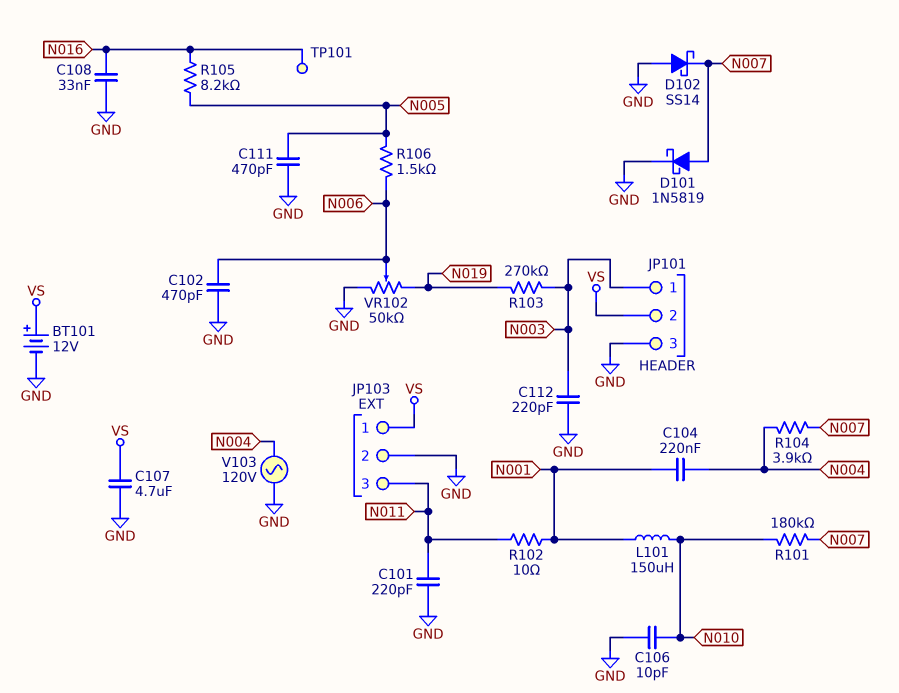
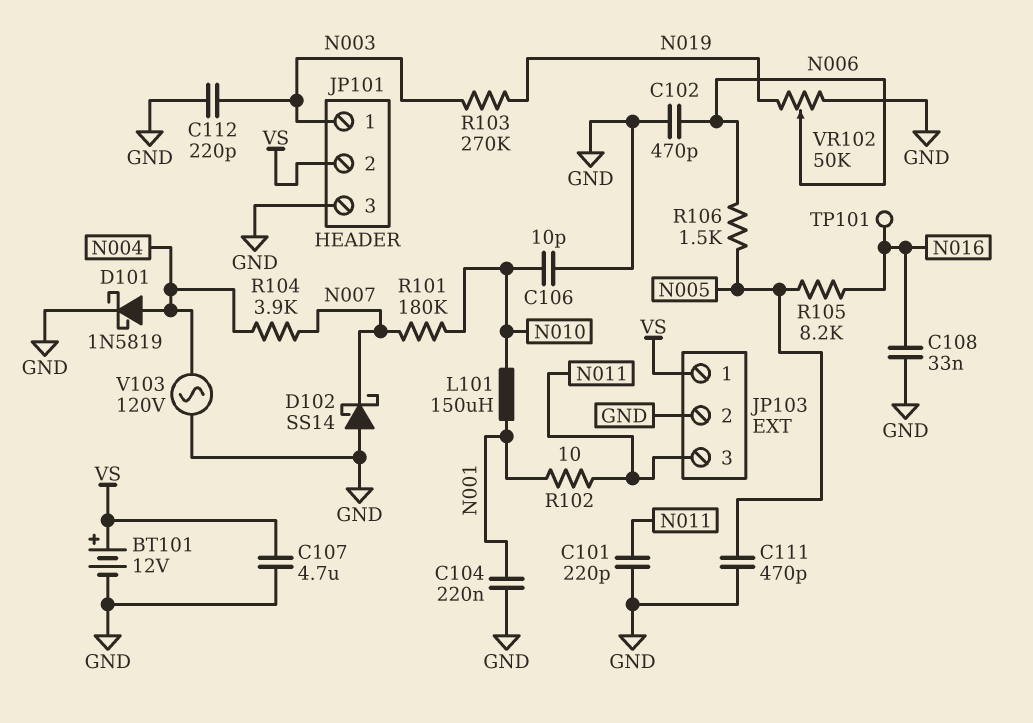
C104: 220nF (N001, N004) -> 220nF (GND, N001)
D101: schottky 1N5819 (A N007, K GND) -> schottky 1N5819 (A N004, K GND)

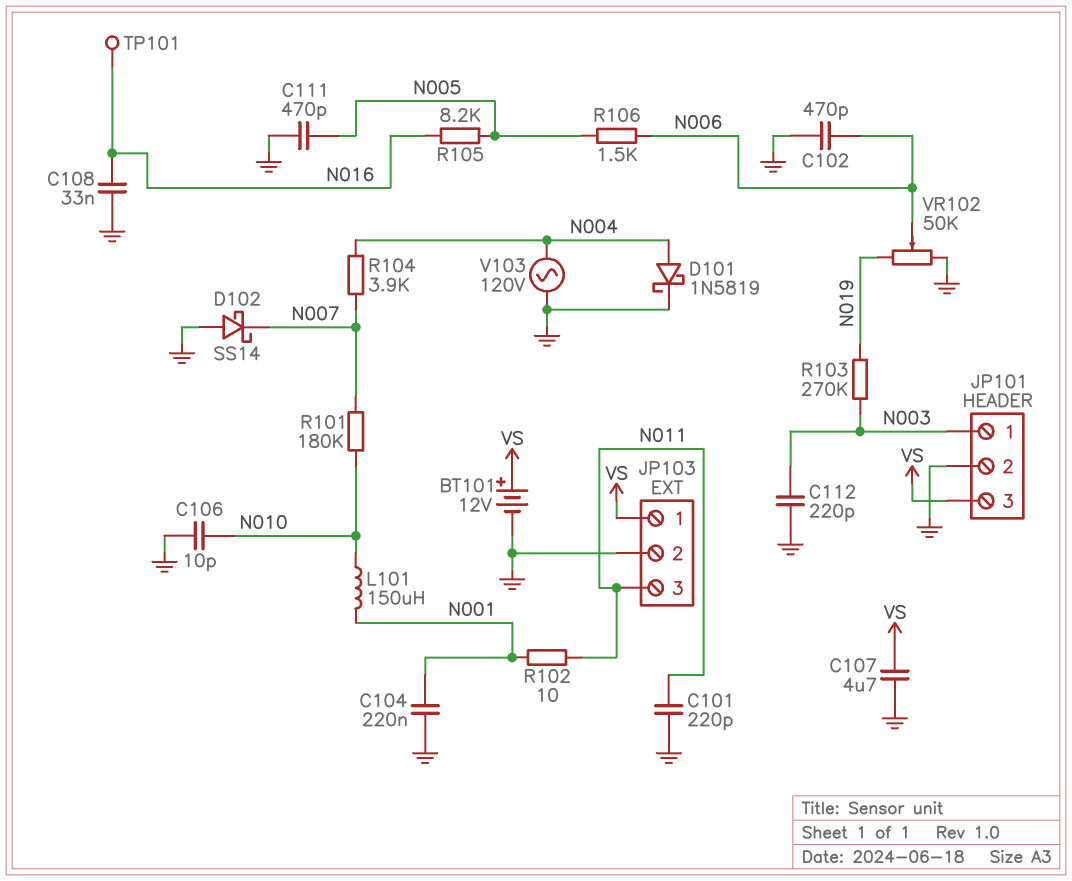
JP101 pin 2: VS -> GND
JP101 pin 3: GND -> VS

